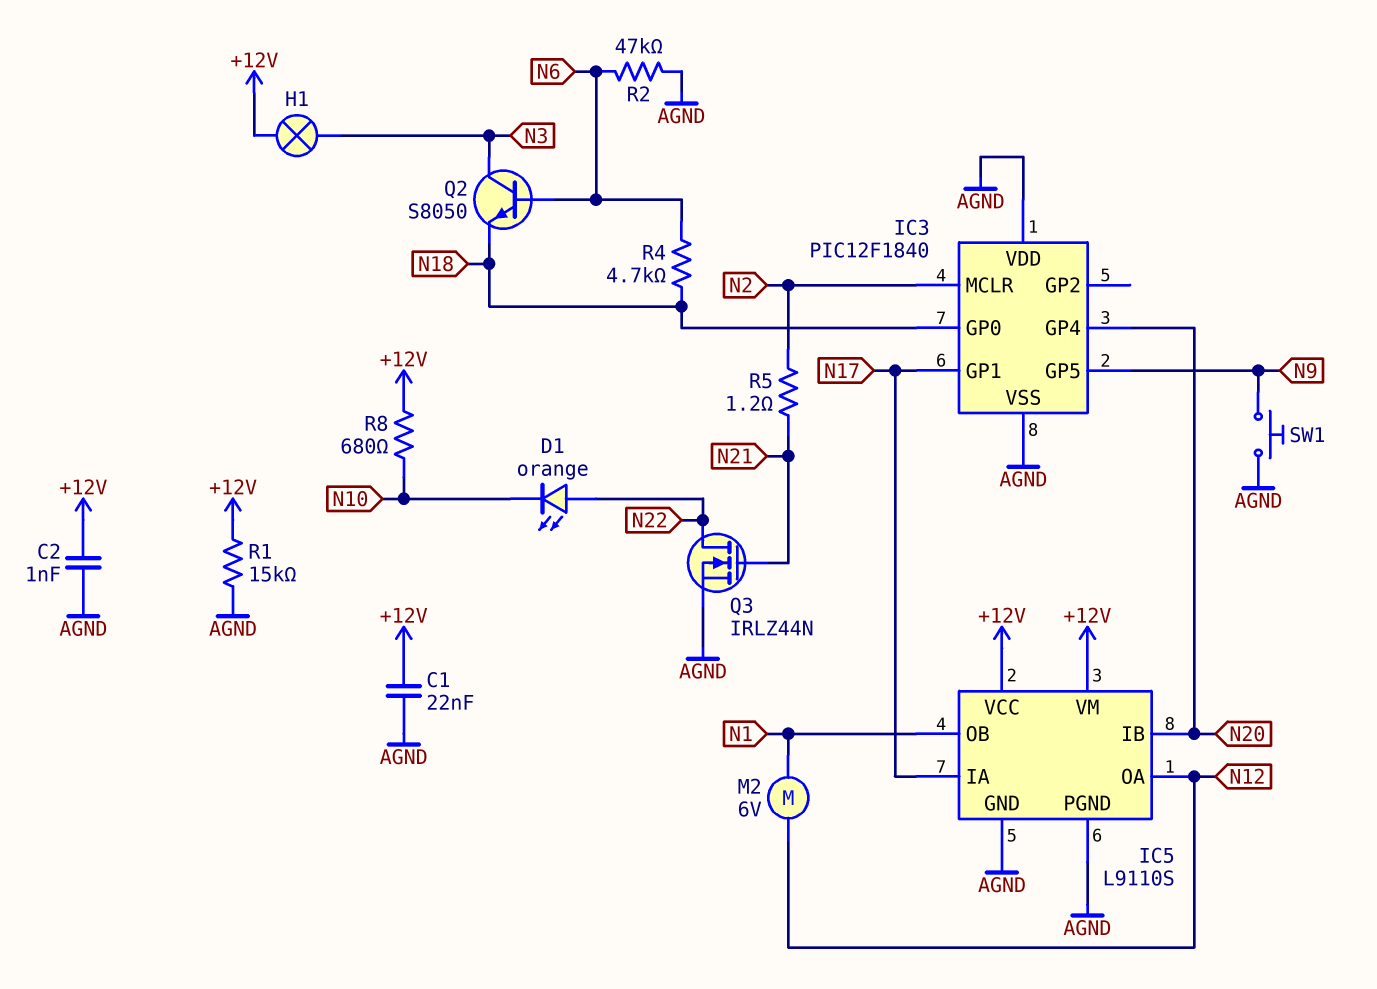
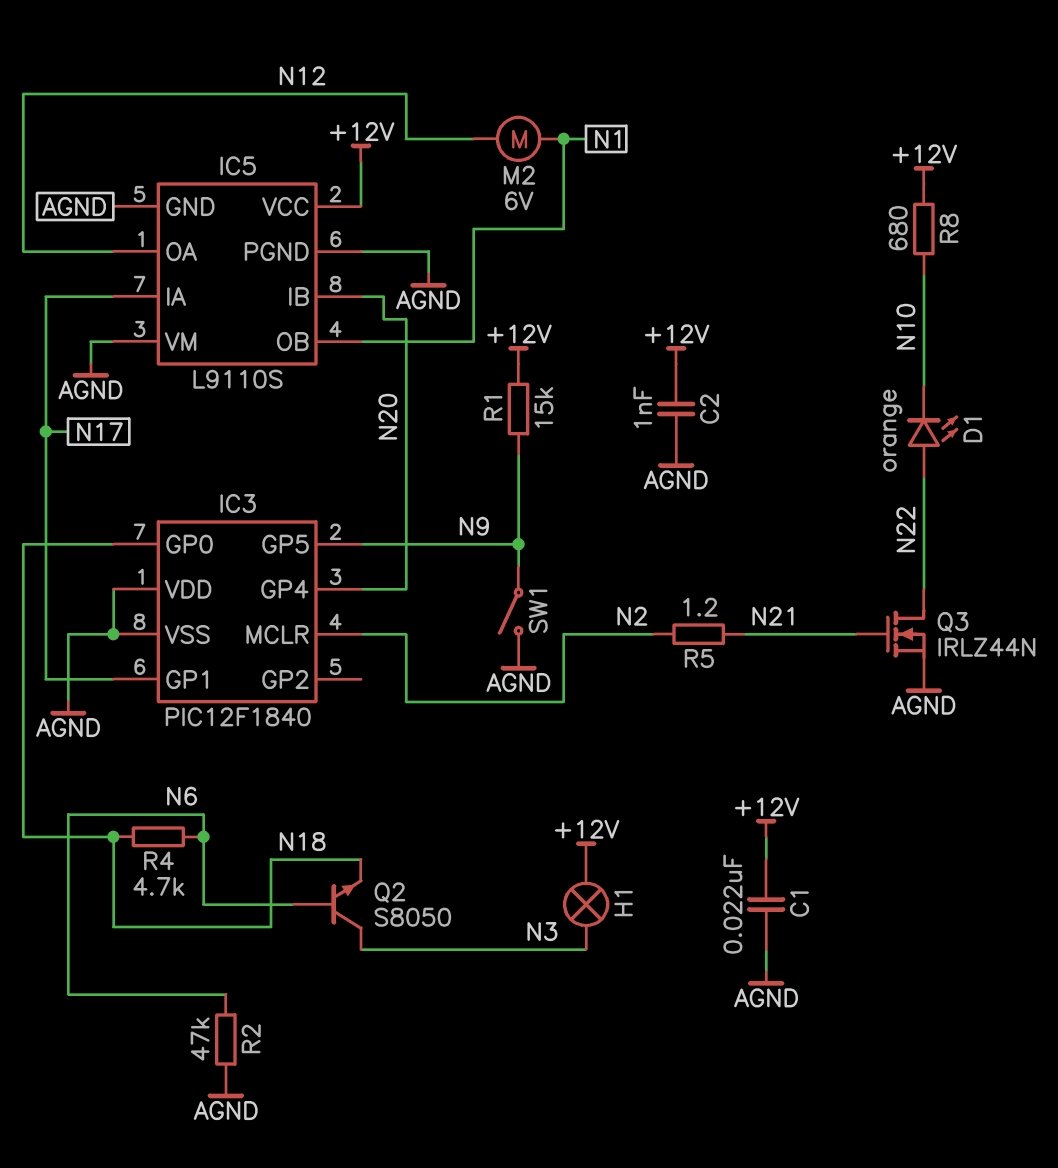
IC5 pin VM: +12V -> AGND
R1: 15k (+12V, AGND) -> 15k (+12V, N9)
SW1: button (AGND, N9) -> switch (AGND, N9)

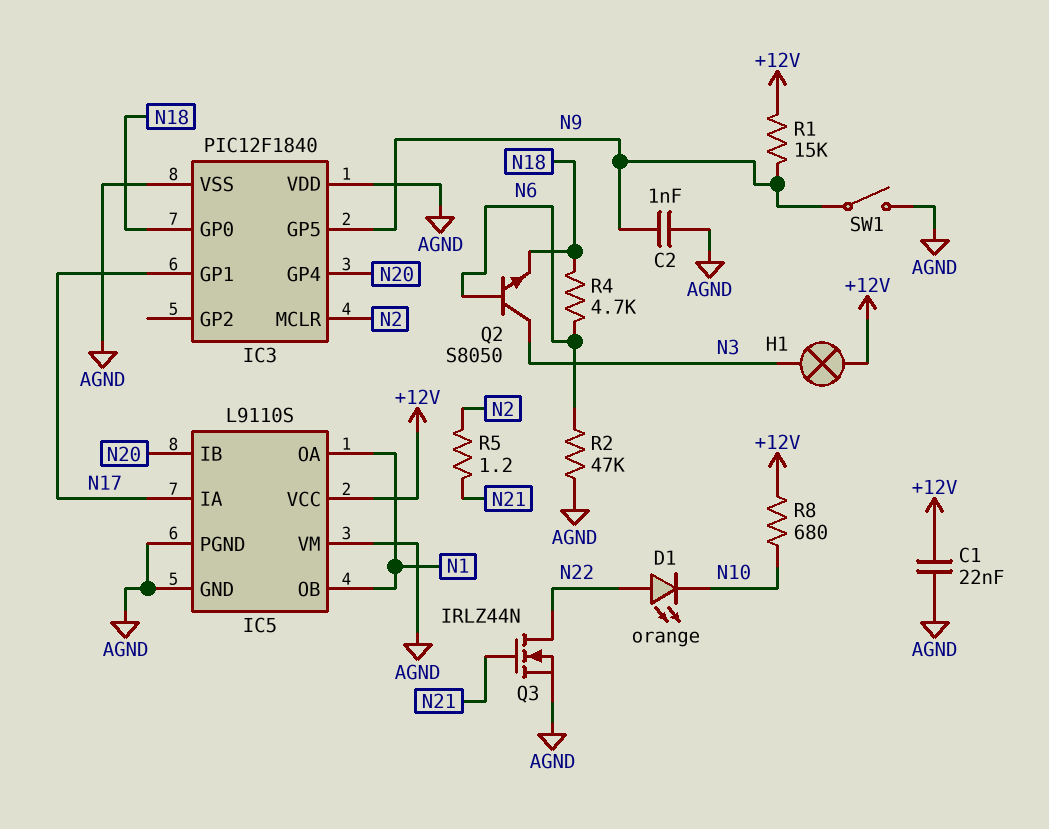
C2: 1nF (+12V, AGND) -> 1nF (AGND, N9)
IC5 pin OA: N12 -> N1
M2: motor 6V (N1, N12) -> none

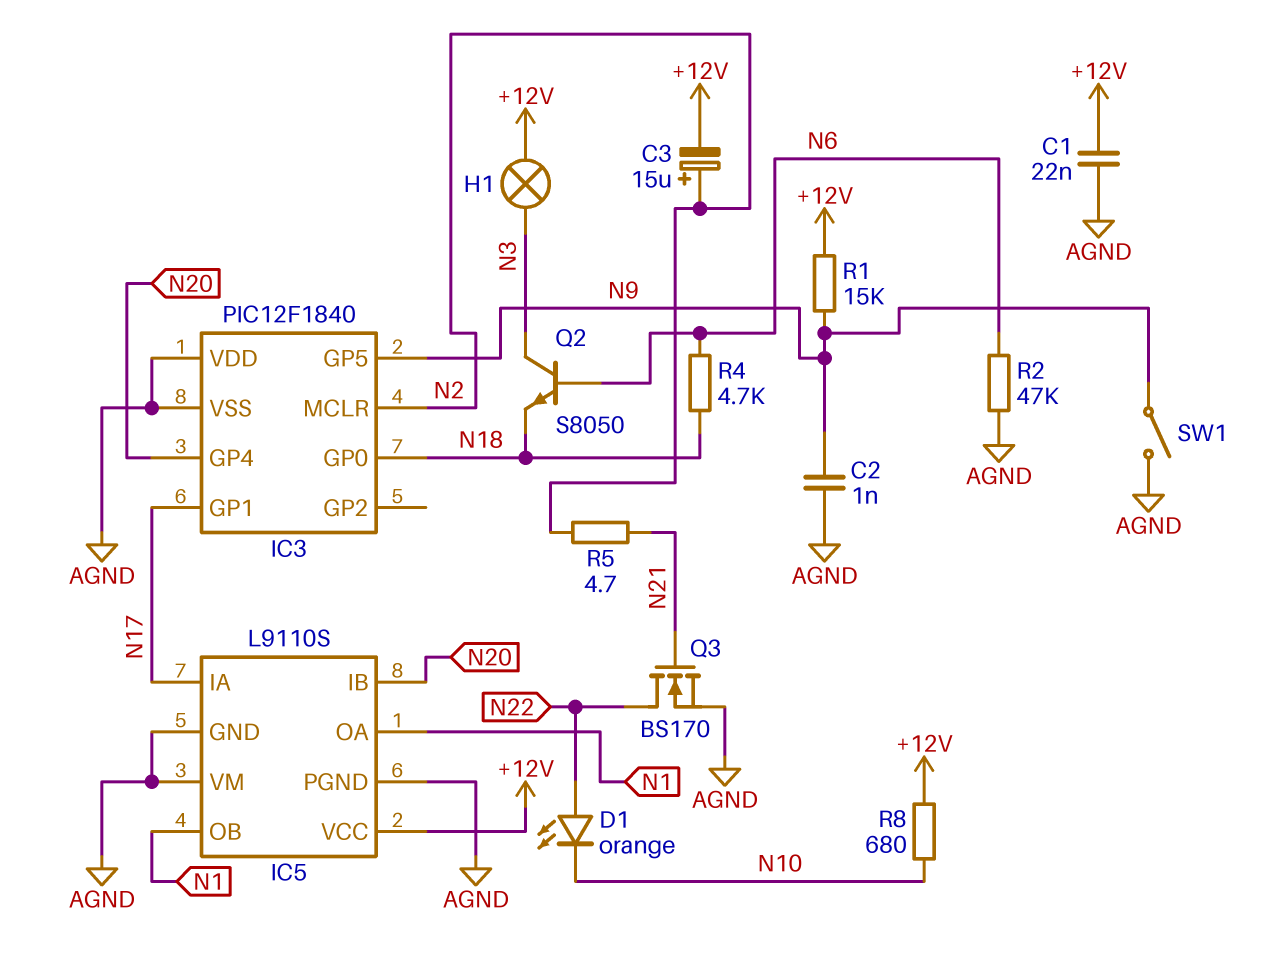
C3: none -> 15uF (plus N2, minus +12V)
Q3: NMOS IRLZ44N (G N21, D N22, S AGND) -> NMOS BS170 (G N21, D N22, S AGND)
R5: 1.2 (N2, N21) -> 4.7 (N2, N21)

